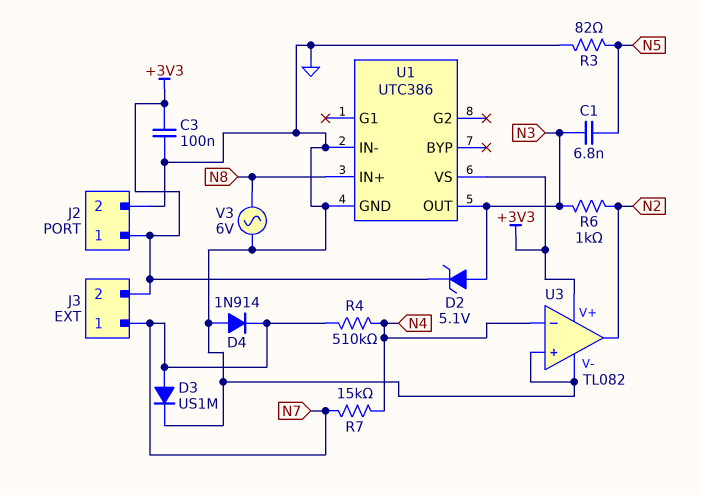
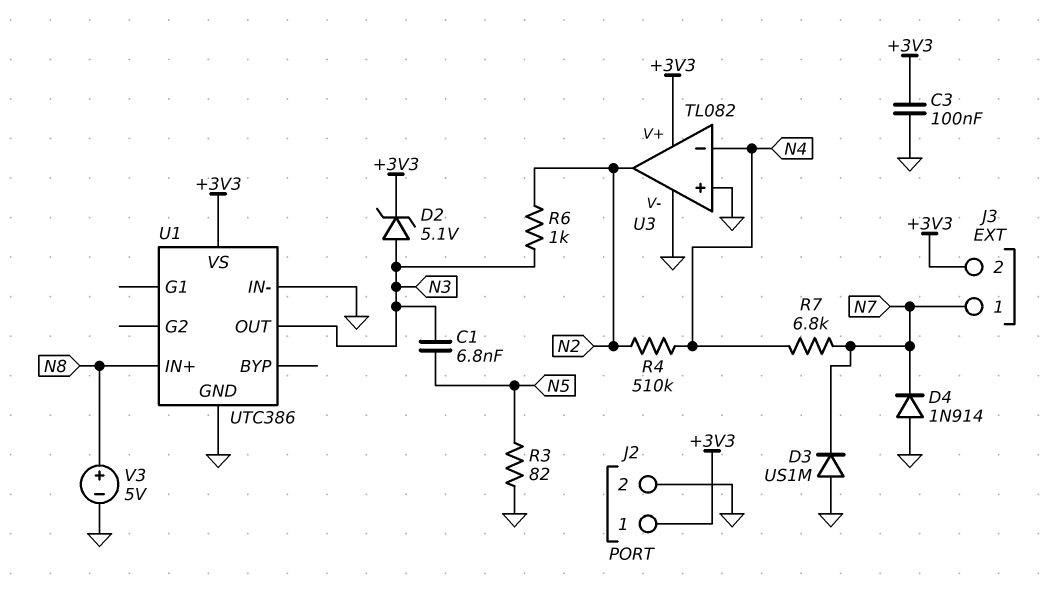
D3: diode US1M (A N7, K GND) -> diode US1M (A GND, K N7)
R4: 510k (N4, N7) -> 510k (N2, N4)
R7: 15k (N4, N7) -> 6.8k (N4, N7)
V3: AC 6V (GND, N8) -> 5V (plus N8, minus GND)

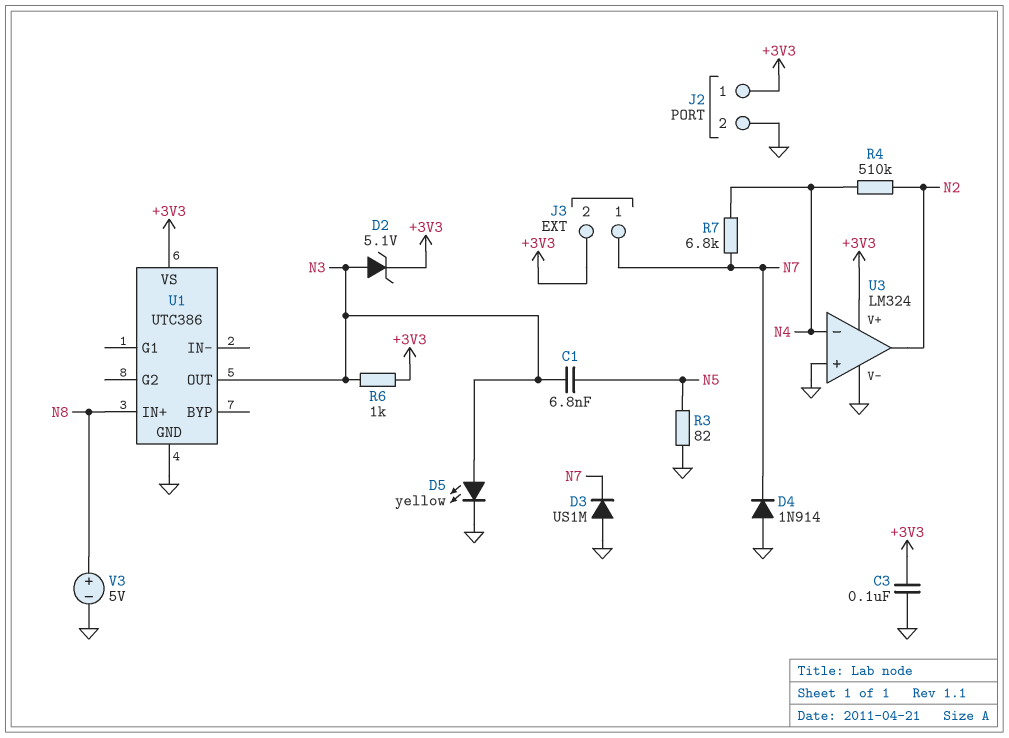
D5: none -> LED yellow (A N3, K GND)
R6: 1k (N2, N3) -> 1k (+3V3, N3)
U1 pin IN-: GND -> none
U3: TL082 -> LM324

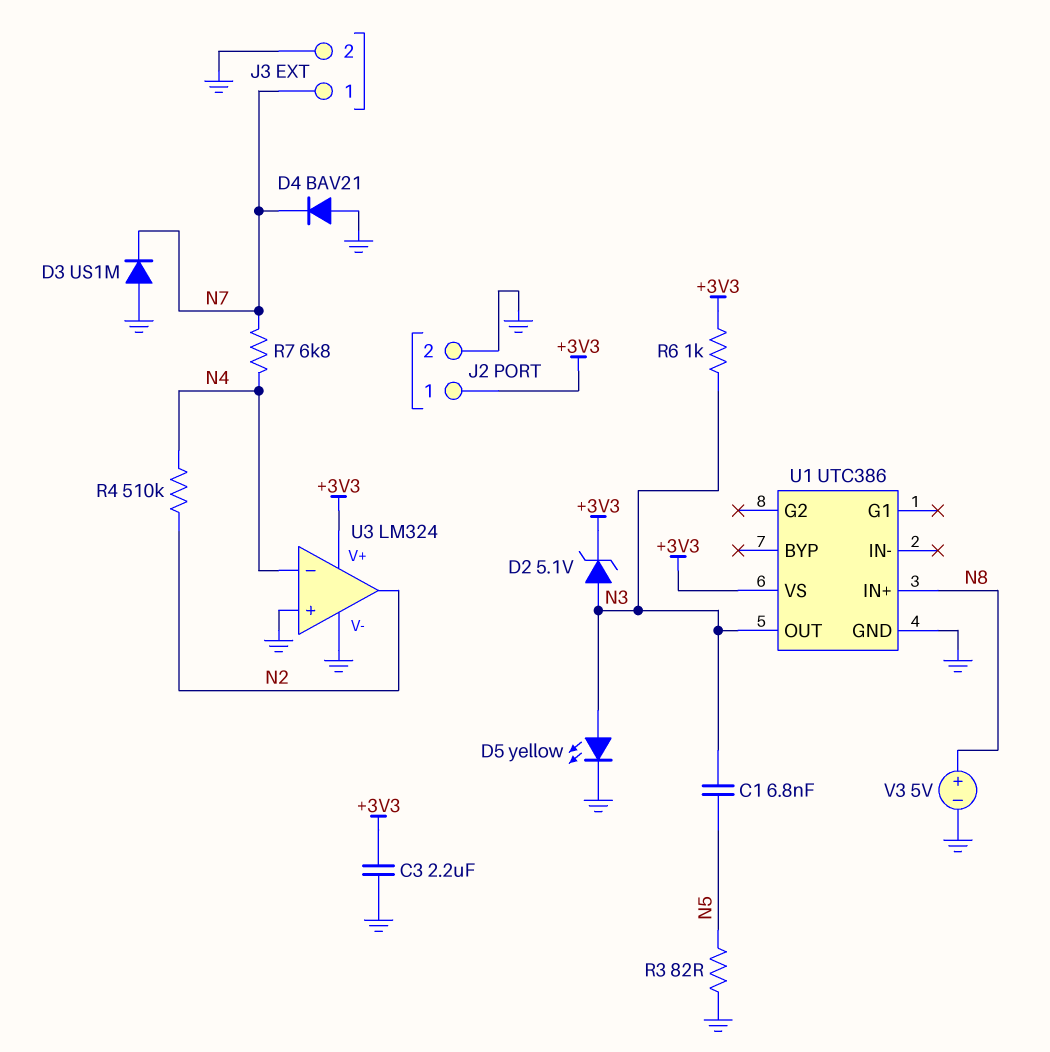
C3: 100nF (+3V3, GND) -> 2.2uF (+3V3, GND)
D4: diode 1N914 (A GND, K N7) -> diode BAV21 (A GND, K N7)
J3 pin 2: +3V3 -> GND

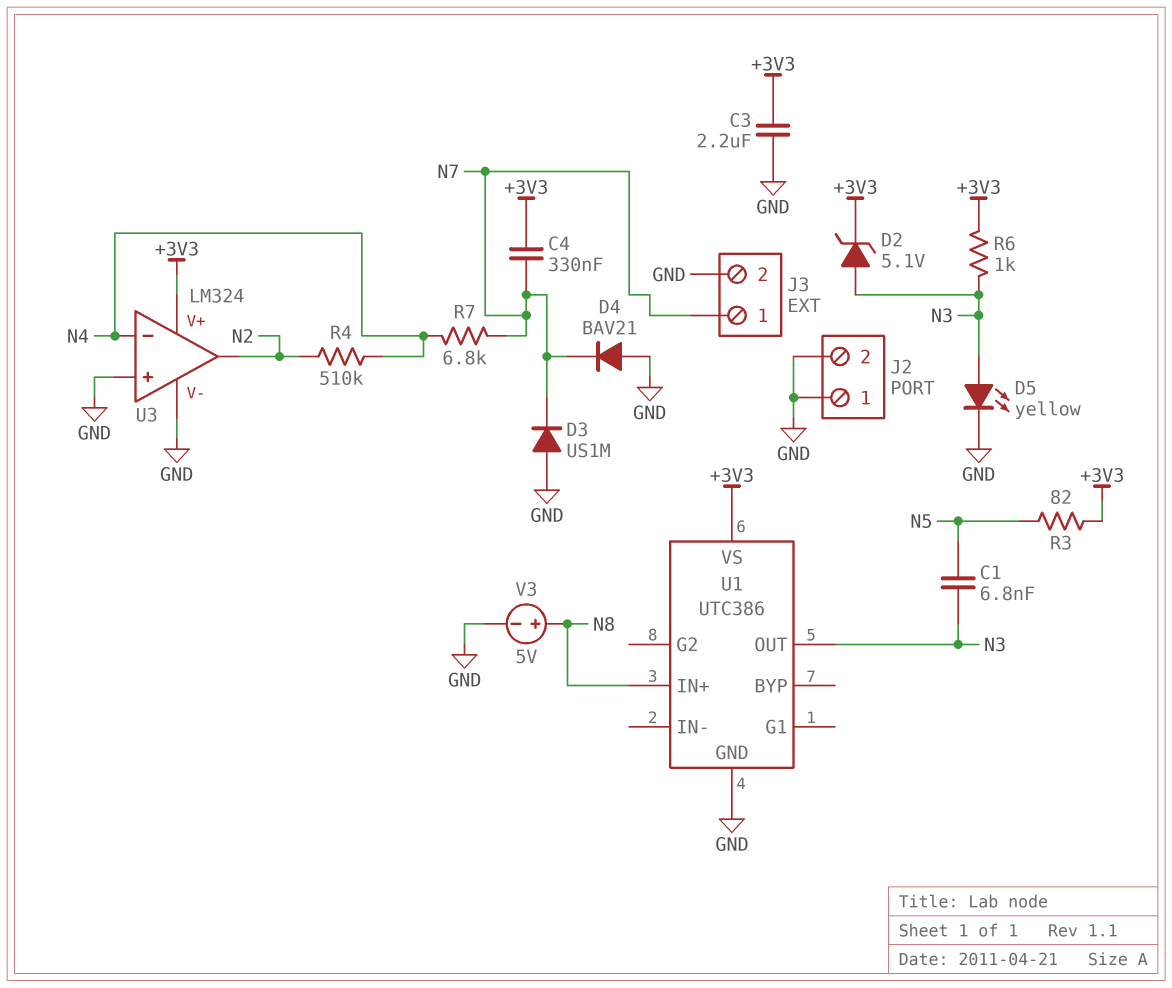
C4: none -> 330nF (+3V3, N7)
J2 pin 1: +3V3 -> GND
R3: 82 (GND, N5) -> 82 (+3V3, N5)

